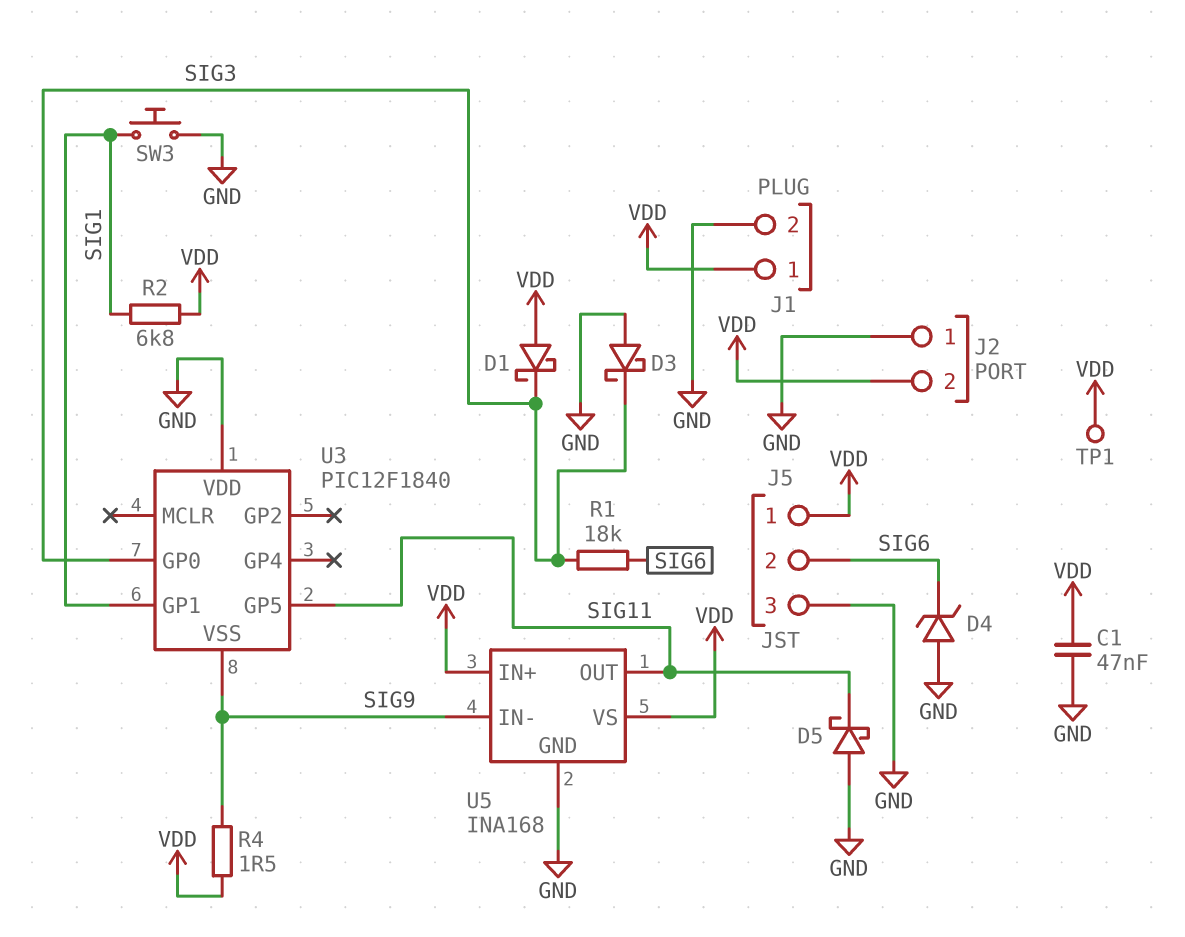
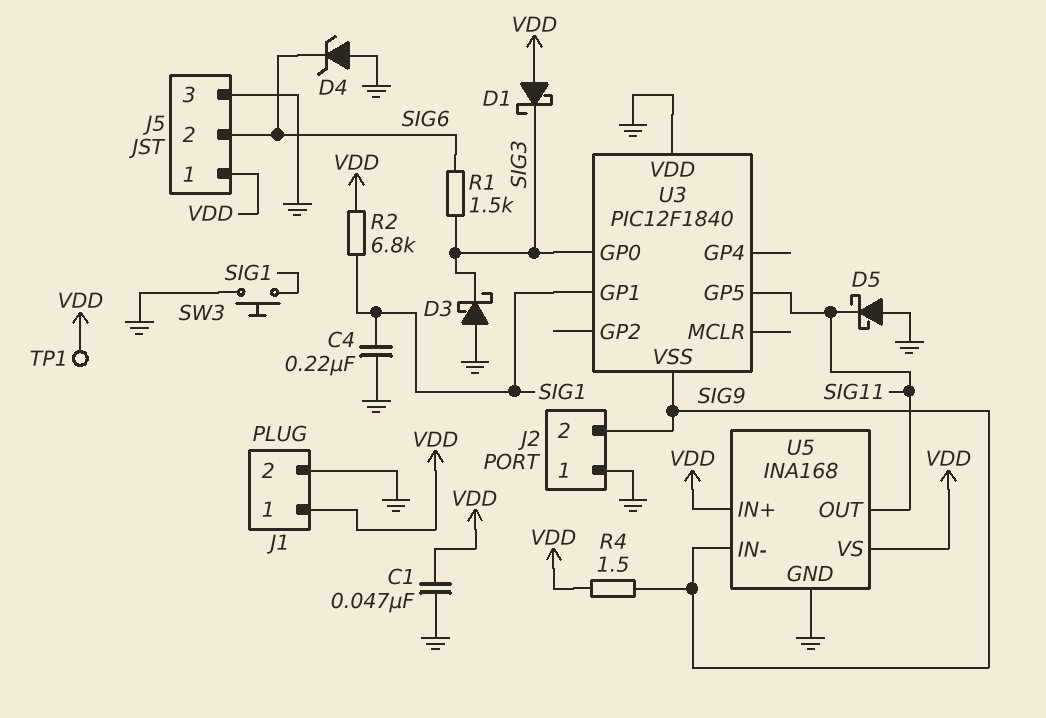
C4: none -> 220nF (GND, SIG1)
J2 pin 2: VDD -> SIG9
R1: 18k (SIG3, SIG6) -> 1.5k (SIG3, SIG6)

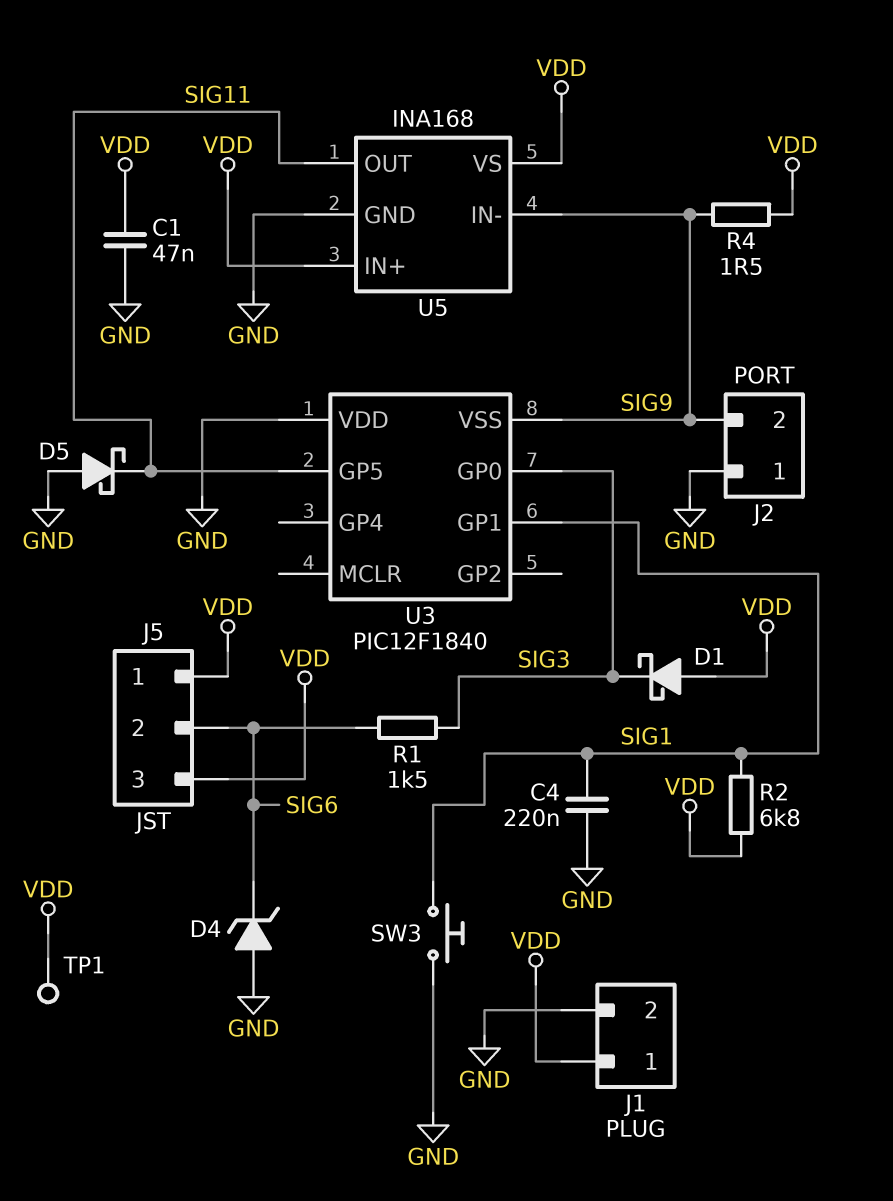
D3: schottky (A GND, K SIG3) -> none
J5 pin 3: GND -> VDD

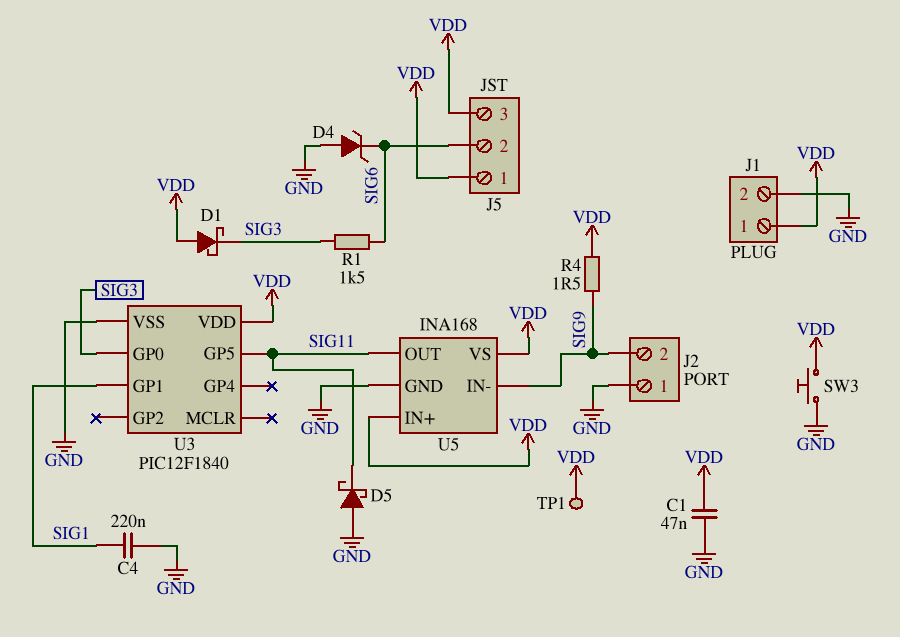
R2: 6.8k (SIG1, VDD) -> none
SW3: button (GND, SIG1) -> button (GND, VDD)
U3 pin VDD: GND -> VDD
U3 pin VSS: SIG9 -> GND

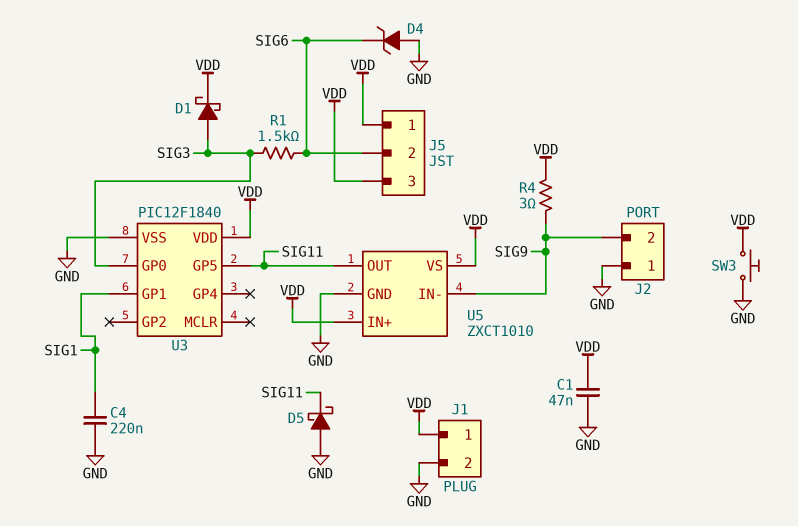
D1: schottky (A VDD, K SIG3) -> schottky (A SIG3, K VDD)
R4: 1.5 (SIG9, VDD) -> 3 (SIG9, VDD)
TP1: test point (VDD) -> none
U5: INA168 -> ZXCT1010

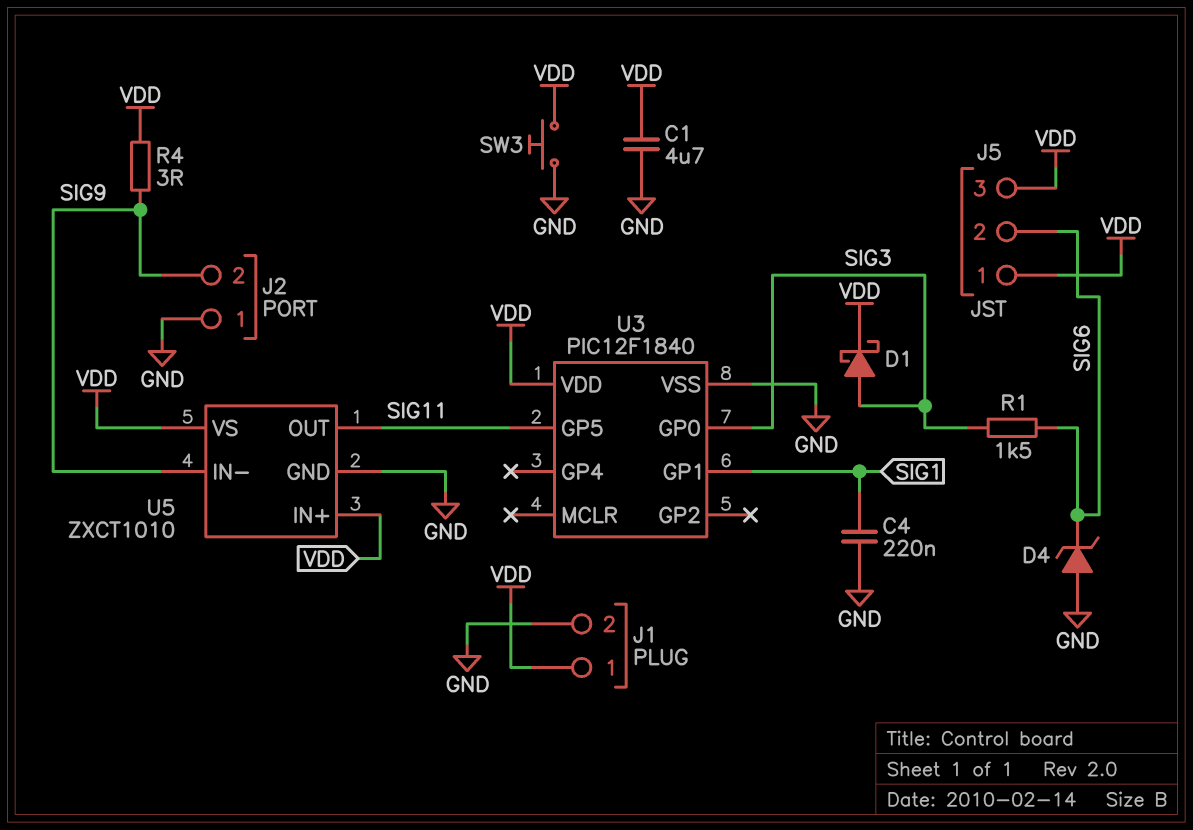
C1: 47nF (GND, VDD) -> 4.7uF (GND, VDD)
D5: schottky (A GND, K SIG11) -> none

